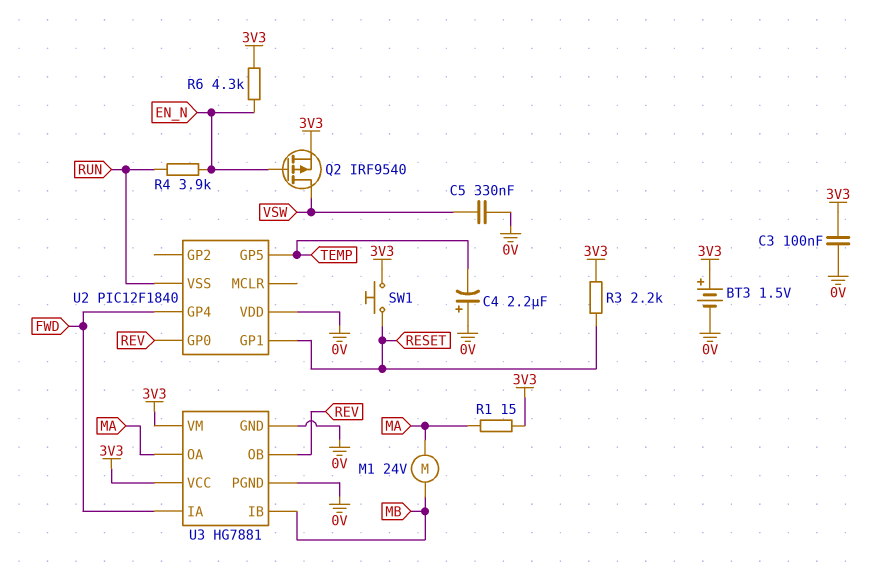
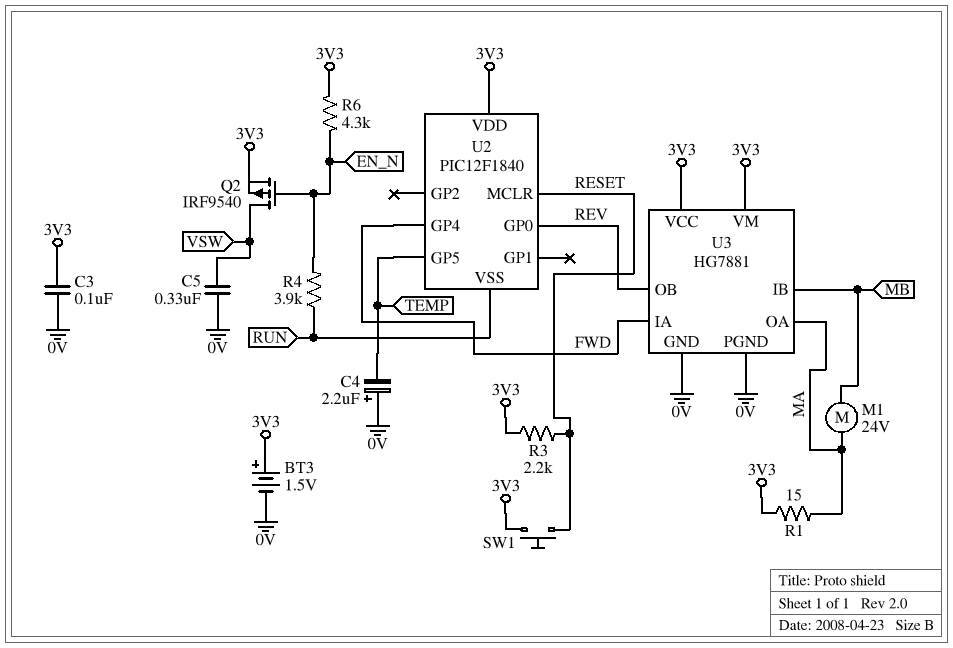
U2 pin GP1: RESET -> none
U2 pin MCLR: none -> RESET
U2 pin VDD: 0V -> 3V3

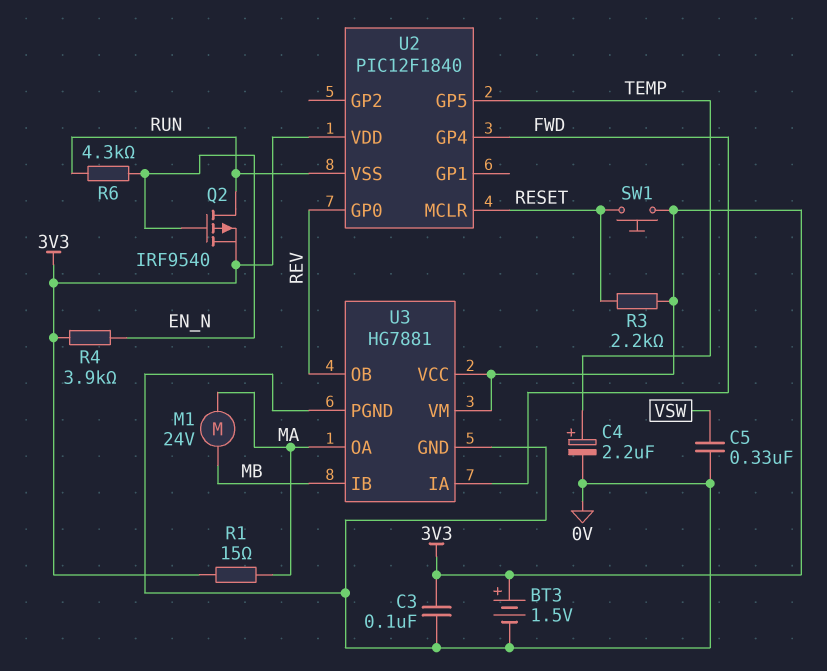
C4: 2.2uF (plus 0V, minus TEMP) -> 2.2uF (plus TEMP, minus 0V)
Q2: PMOS IRF9540 (G EN_N, D VSW, S 3V3) -> PMOS IRF9540 (G EN_N, D RUN, S 3V3)
R4: 3.9k (EN_N, RUN) -> 3.9k (3V3, EN_N)
R6: 4.3k (3V3, EN_N) -> 4.3k (EN_N, RUN)

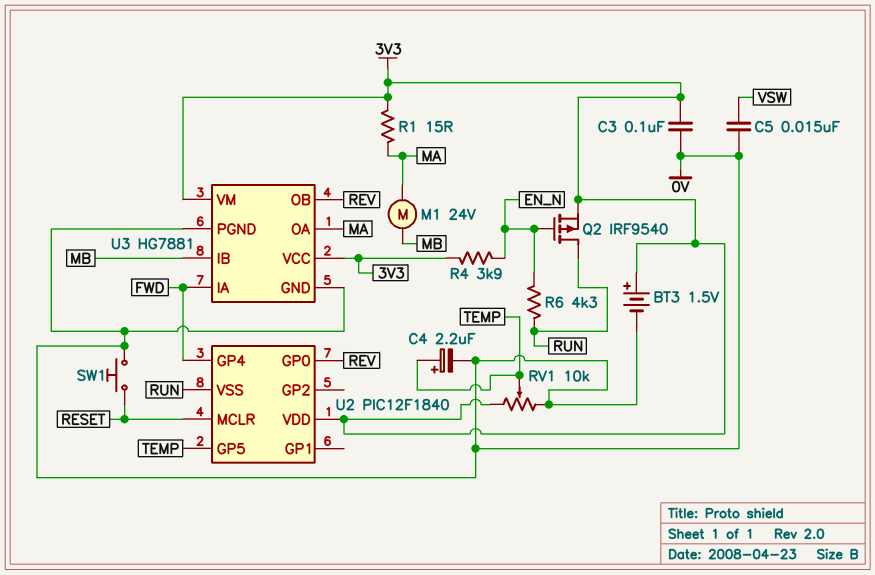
C5: 330nF (0V, VSW) -> 15nF (0V, VSW)
R3: 2.2k (3V3, RESET) -> none
RV1: none -> 10k (0V, 3V3, wiper TEMP)
SW1: button (3V3, RESET) -> button (0V, RESET)

